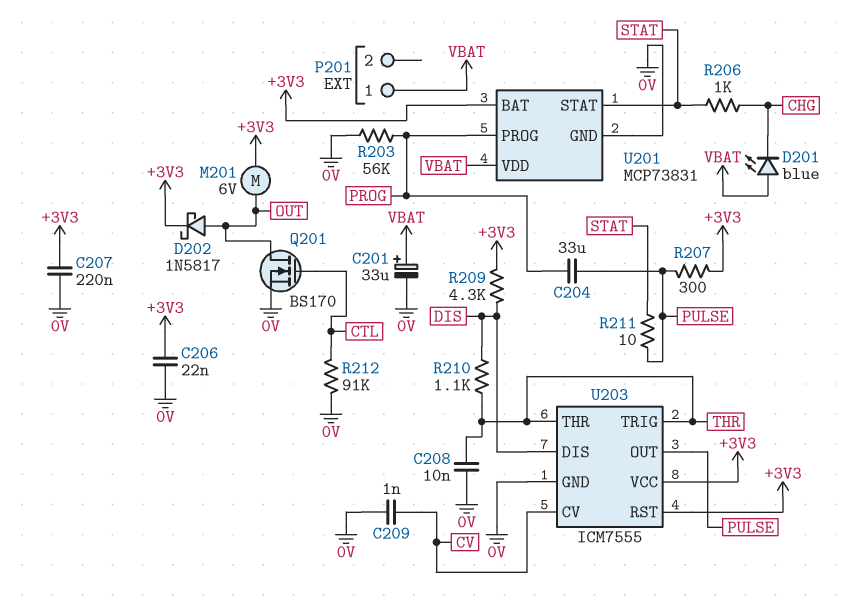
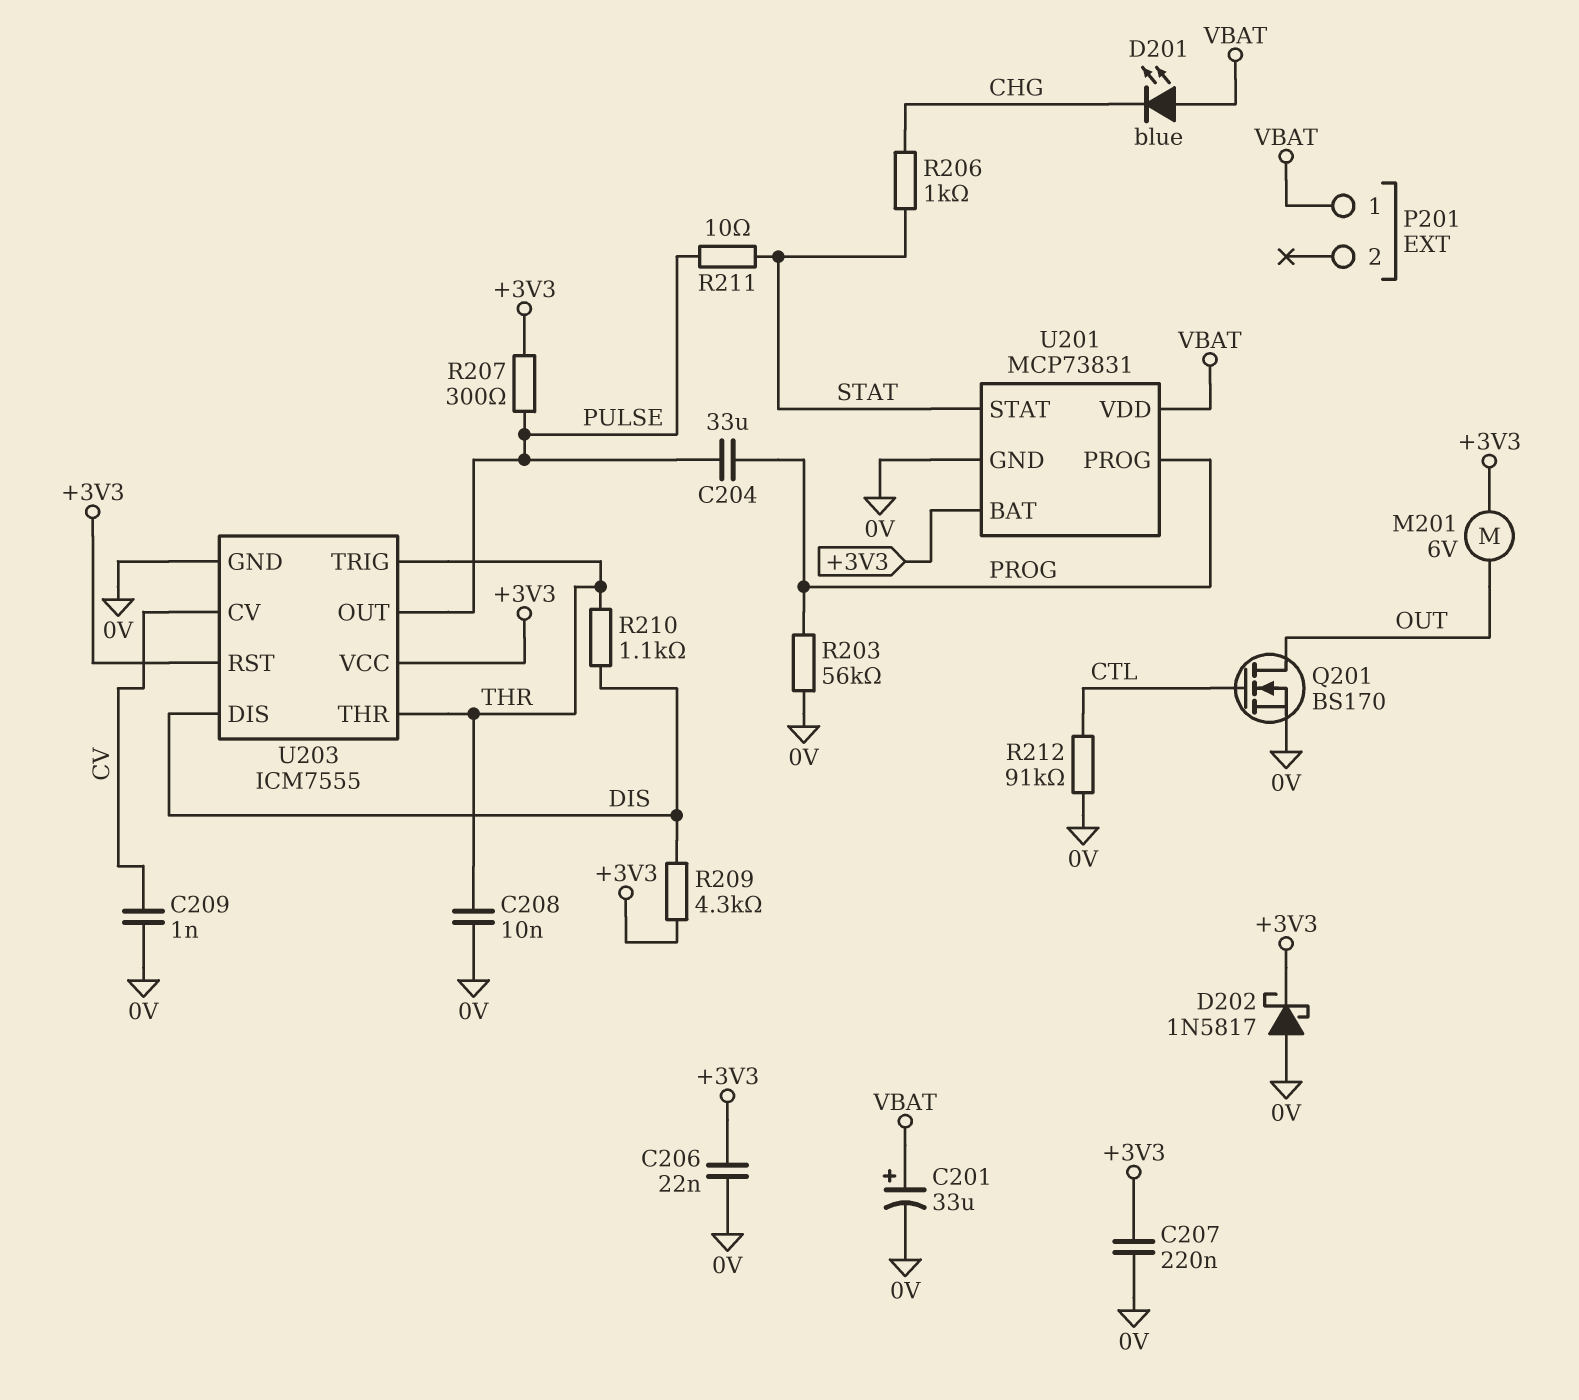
D202: schottky 1N5817 (A OUT, K +3V3) -> schottky 1N5817 (A 0V, K +3V3)

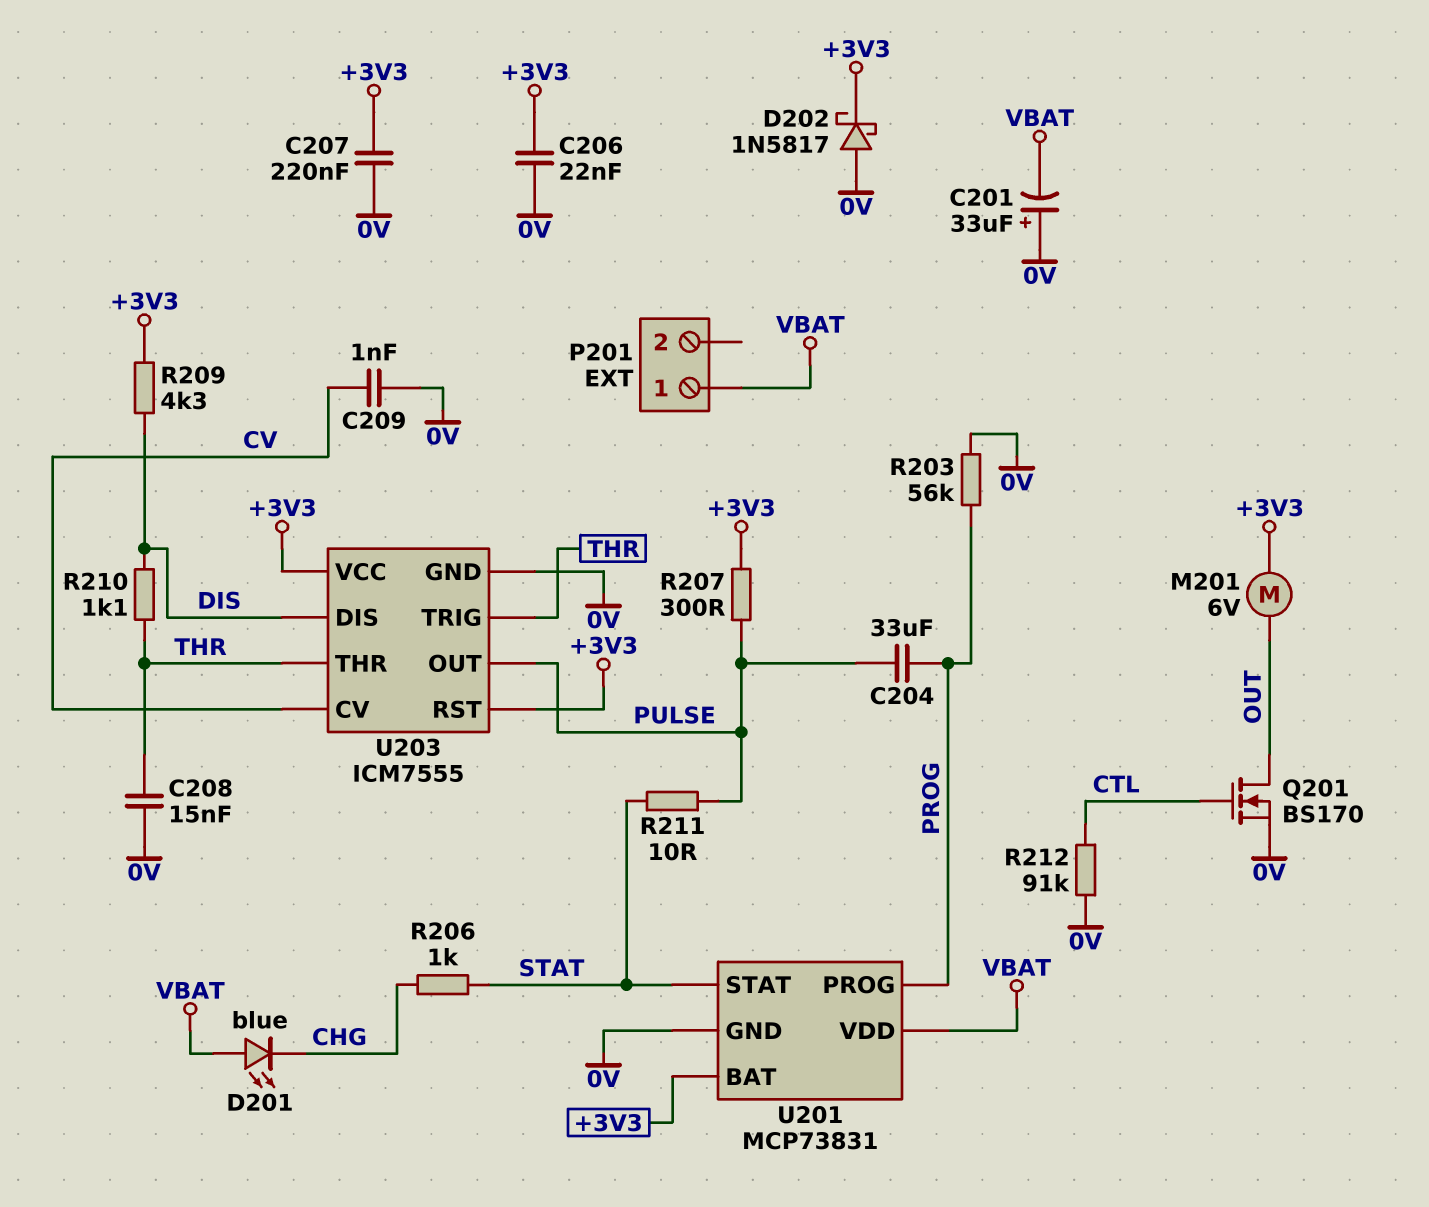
C201: 33uF (plus VBAT, minus 0V) -> 33uF (plus 0V, minus VBAT)
C208: 10nF (0V, THR) -> 15nF (0V, THR)

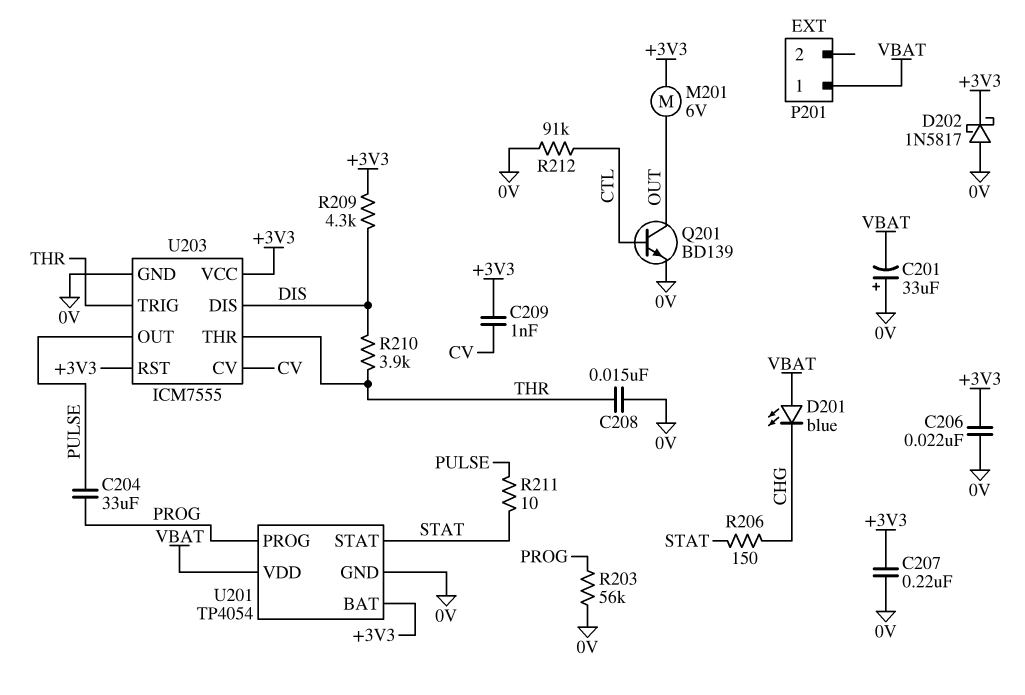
C209: 1nF (0V, CV) -> 1nF (+3V3, CV)
Q201: NMOS BS170 (G CTL, D OUT, S 0V) -> NPN BD139 (B CTL, C OUT, E 0V)
R206: 1k (CHG, STAT) -> 150 (CHG, STAT)
R207: 300 (+3V3, PULSE) -> none
R210: 1.1k (DIS, THR) -> 3.9k (DIS, THR)
U201: MCP73831 -> TP4054

